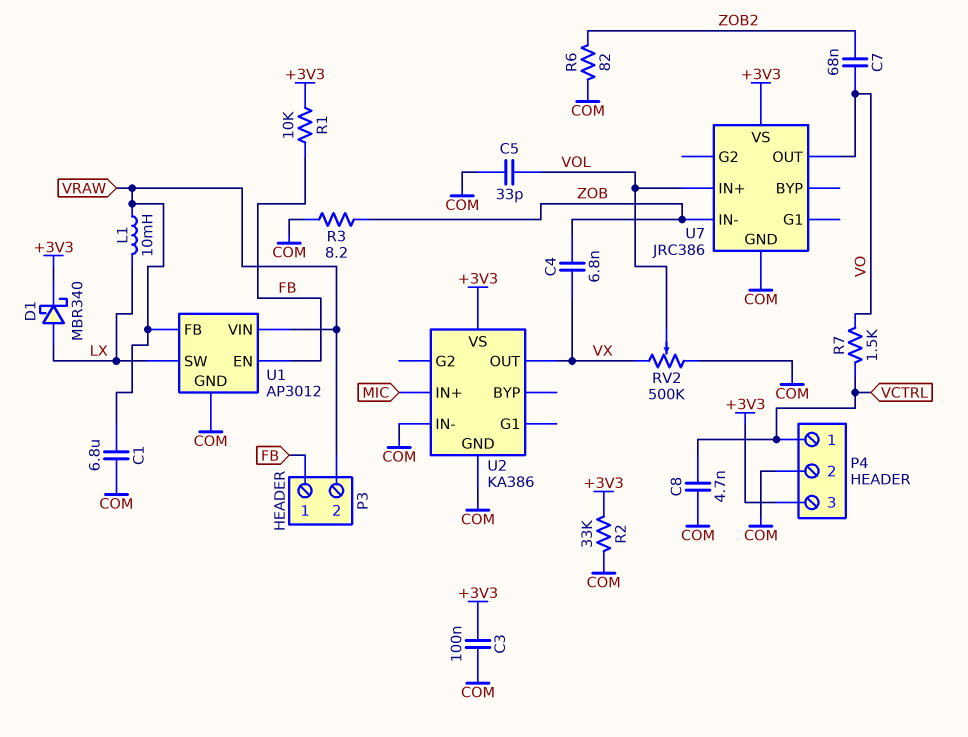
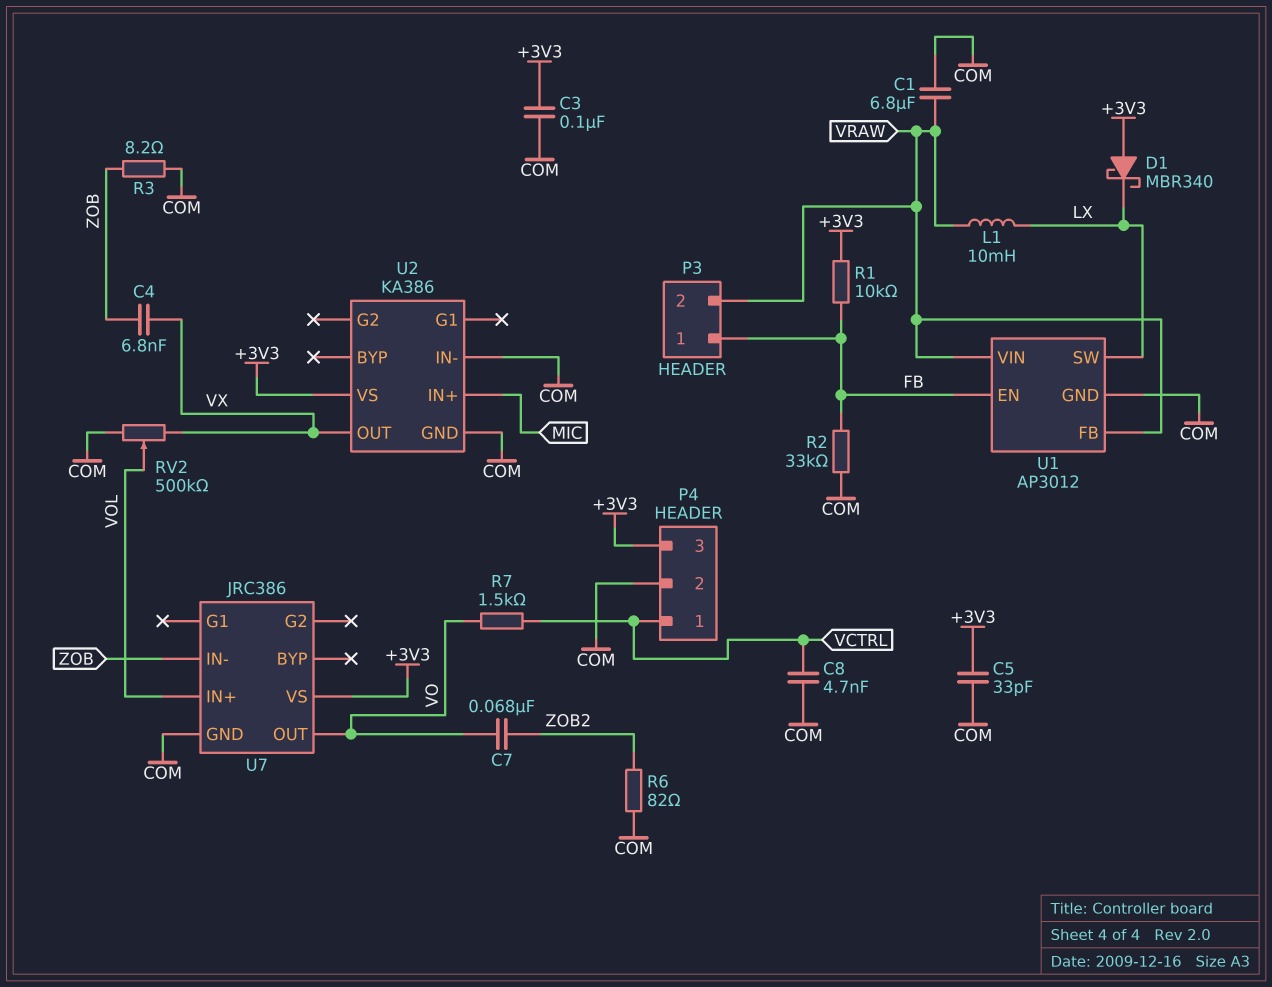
C5: 33pF (COM, VOL) -> 33pF (+3V3, COM)
D1: schottky MBR340 (A LX, K +3V3) -> schottky MBR340 (A +3V3, K LX)
R2: 33k (+3V3, COM) -> 33k (COM, FB)

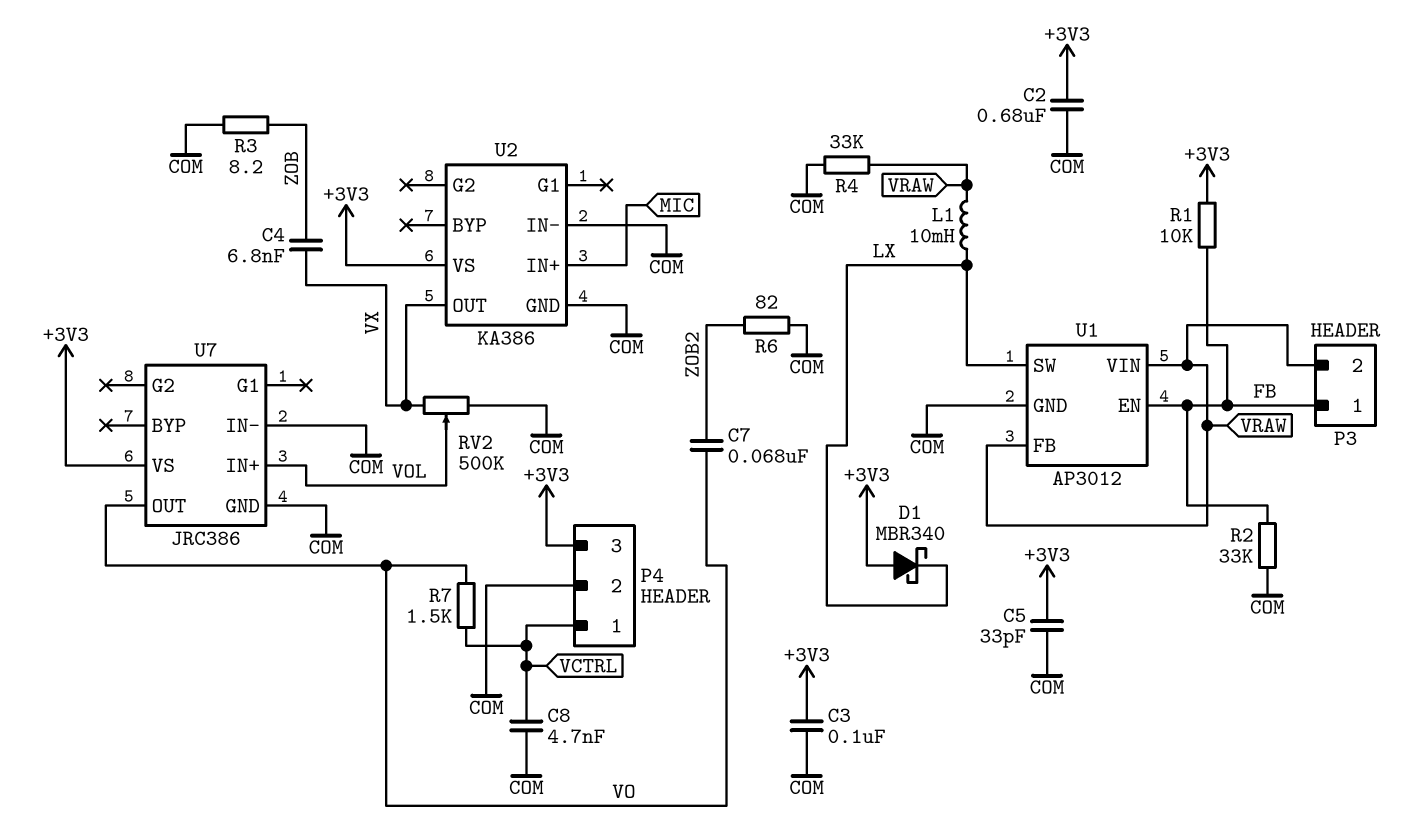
C1: 6.8uF (COM, VRAW) -> none
C2: none -> 680nF (+3V3, COM)
R4: none -> 33k (COM, VRAW)
U7 pin IN-: ZOB -> COM

